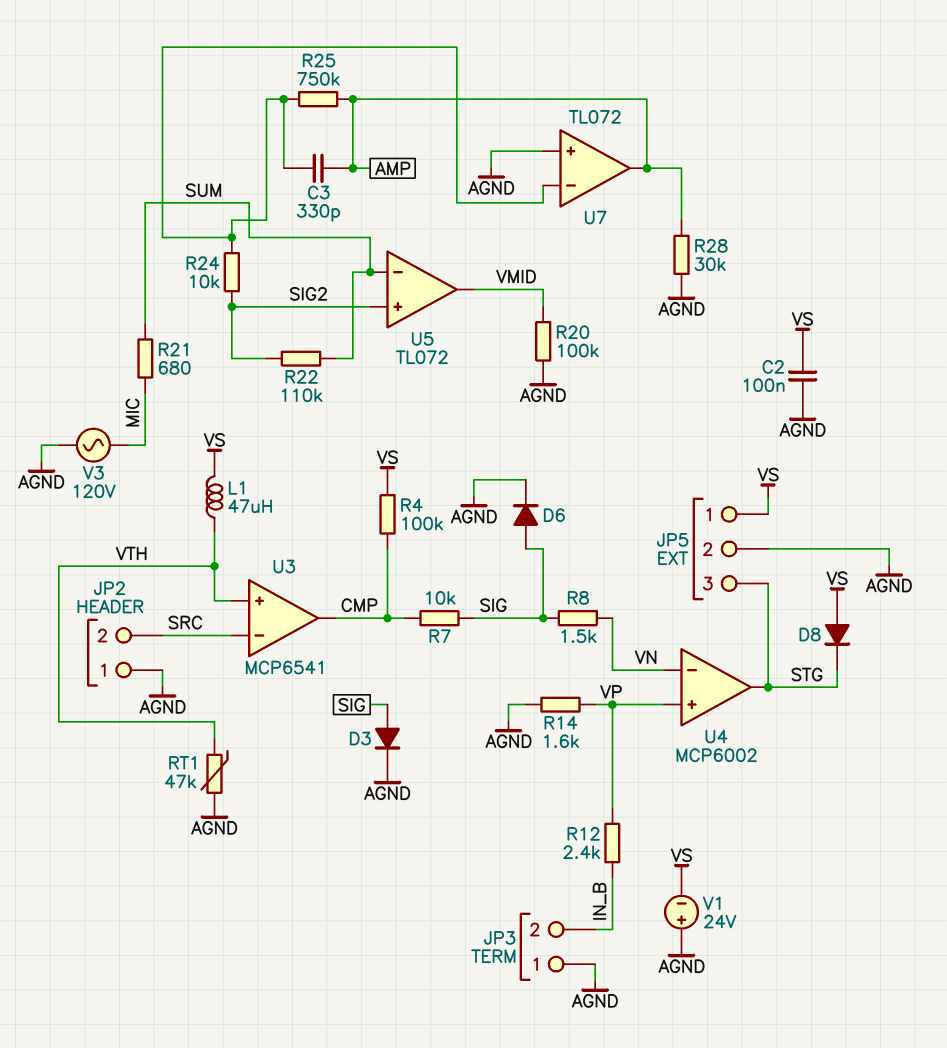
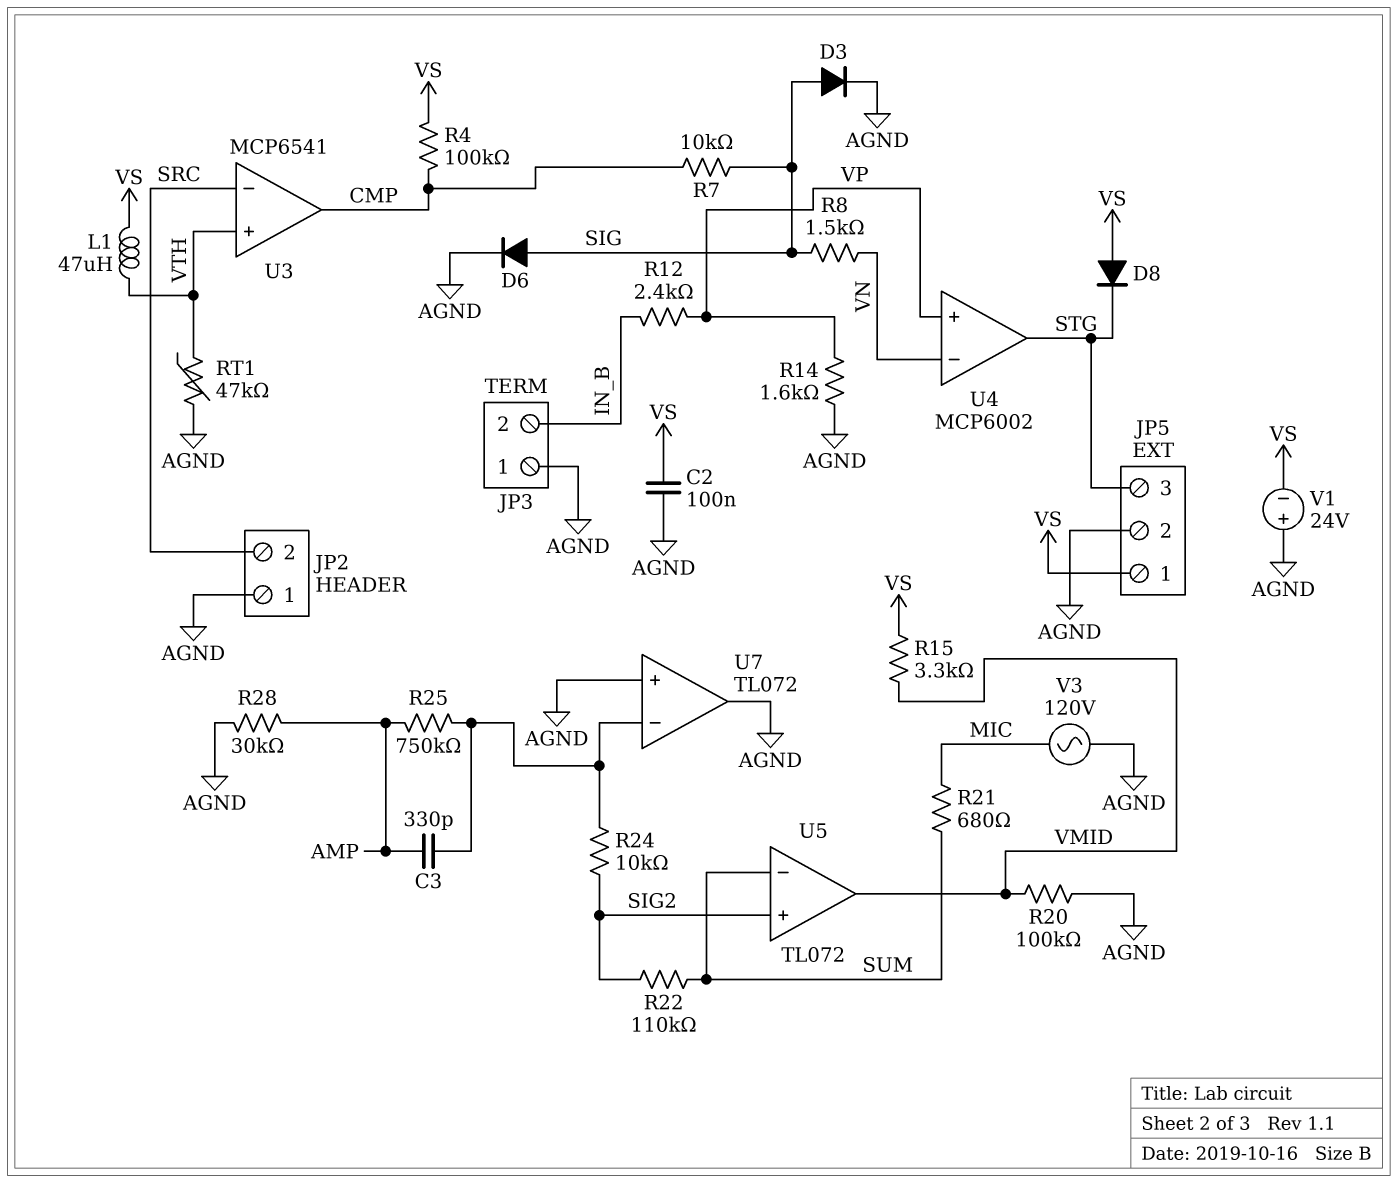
R15: none -> 3.3k (VMID, VS)
U7 pin out: AMP -> AGND

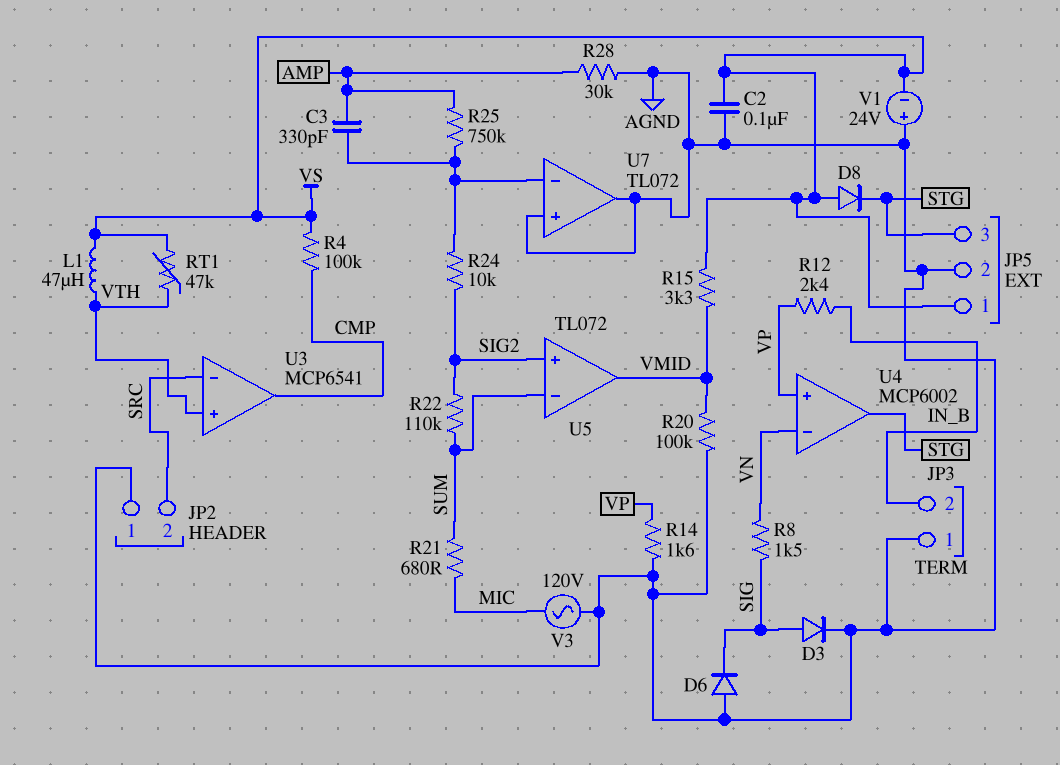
D6: diode (A SIG, K AGND) -> diode (A AGND, K SIG)
R7: 10k (CMP, SIG) -> none
RT1: 47k (AGND, VTH) -> 47k (VS, VTH)

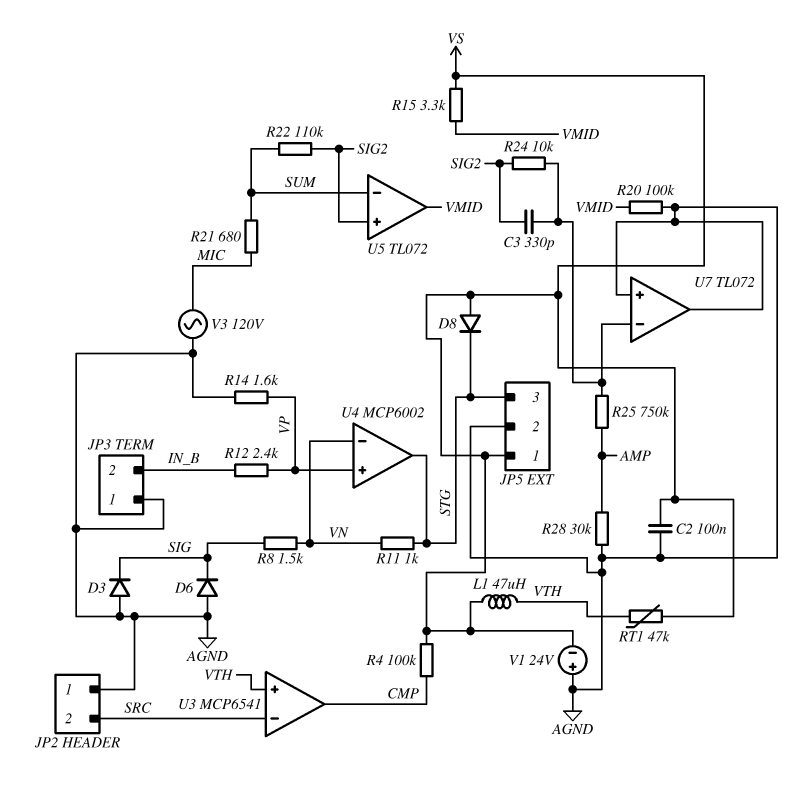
C3: 330pF (AMP, U7/in-) -> 330pF (SIG2, U7/in-)
D3: diode (A SIG, K AGND) -> diode (A AGND, K SIG)
R11: none -> 1k (STG, VN)

